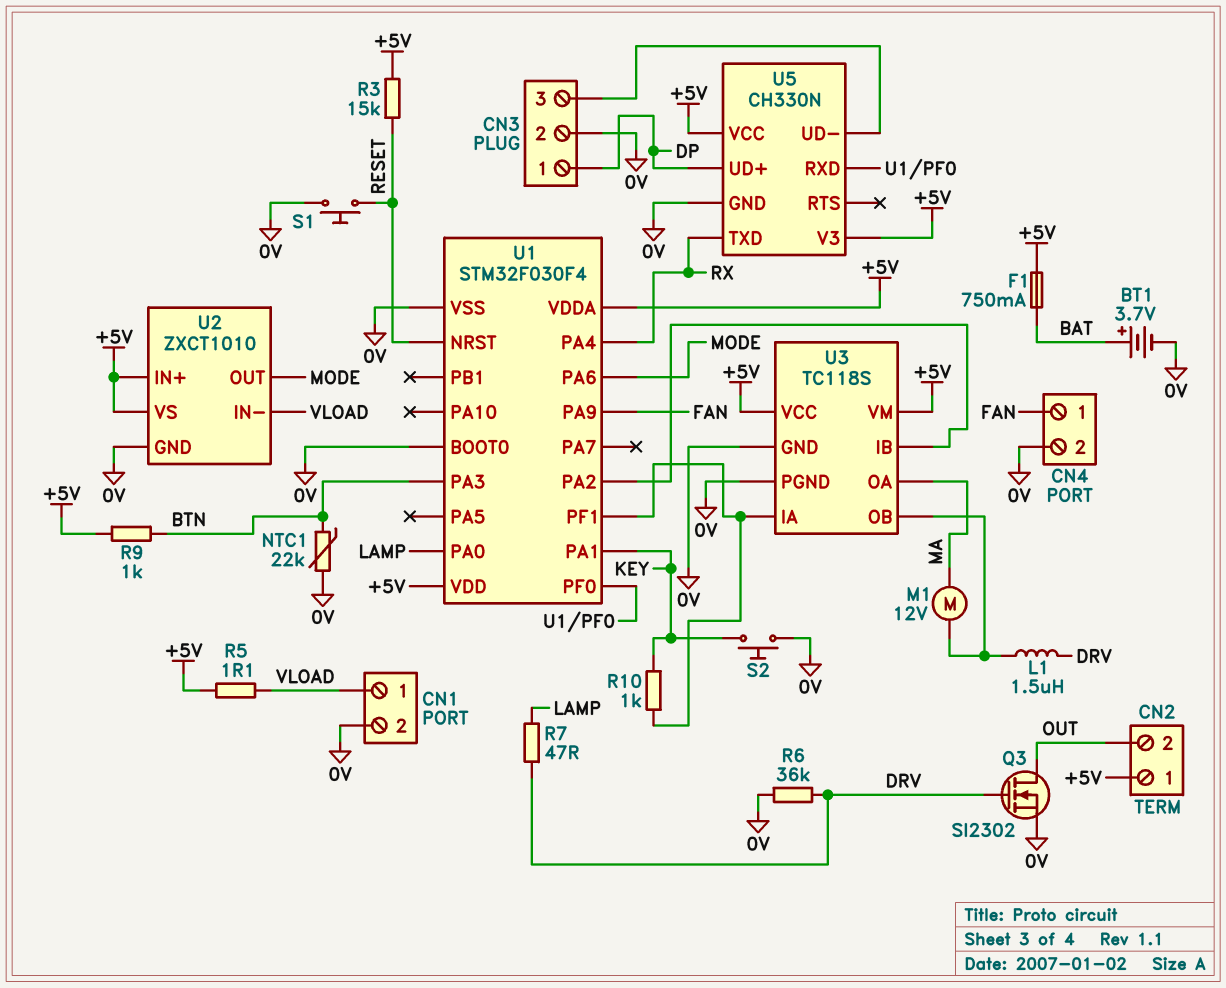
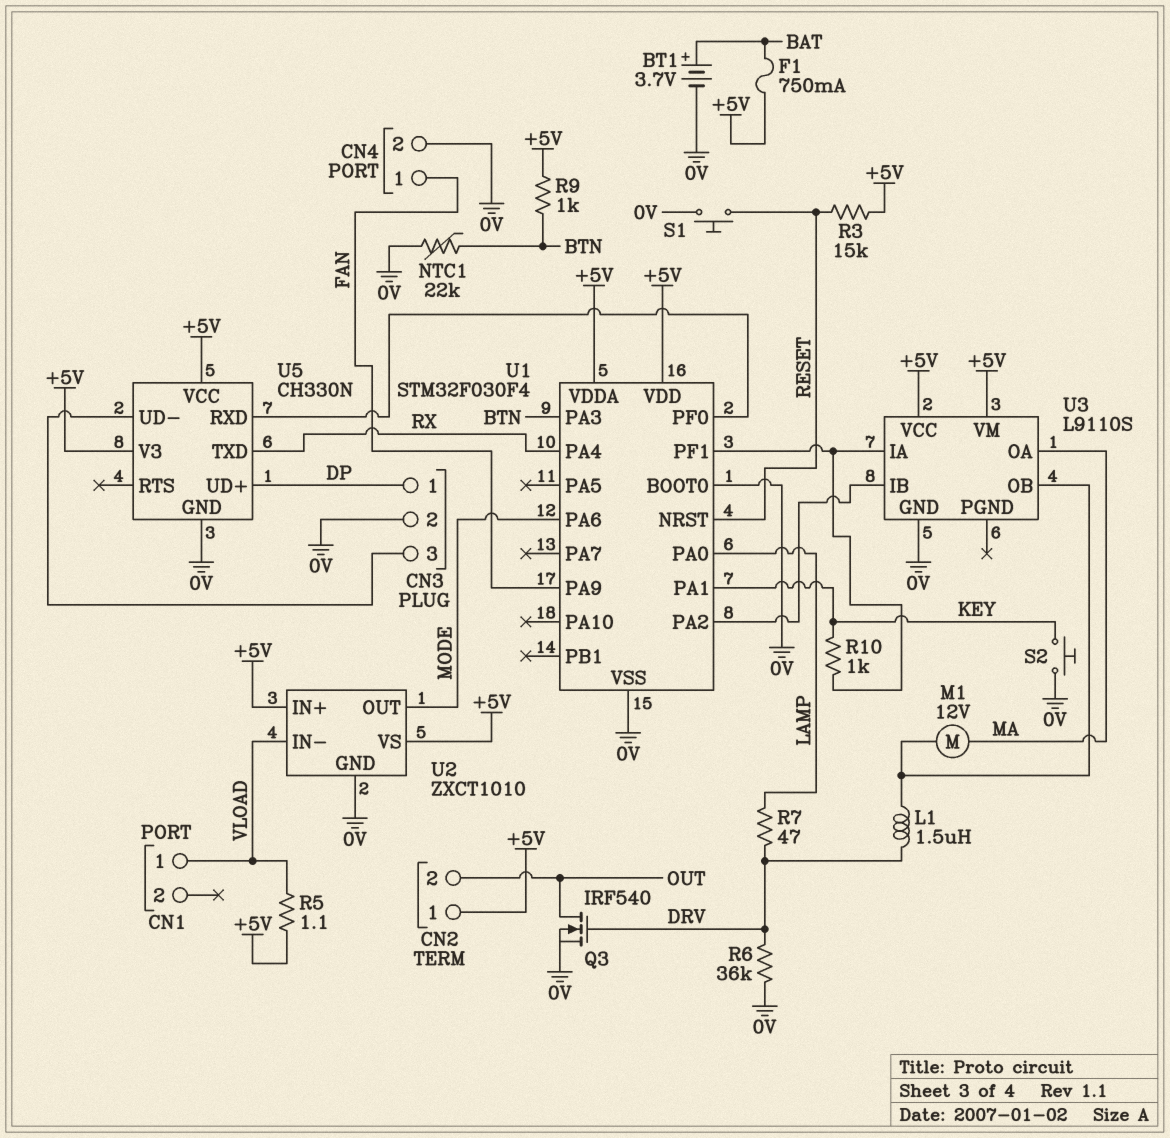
CN1 pin 2: 0V -> none
Q3: NMOS SI2302 (G DRV, D OUT, S 0V) -> NMOS IRF540 (G DRV, D OUT, S 0V)
U3: TC118S -> L9110S
U3 pin PGND: 0V -> none

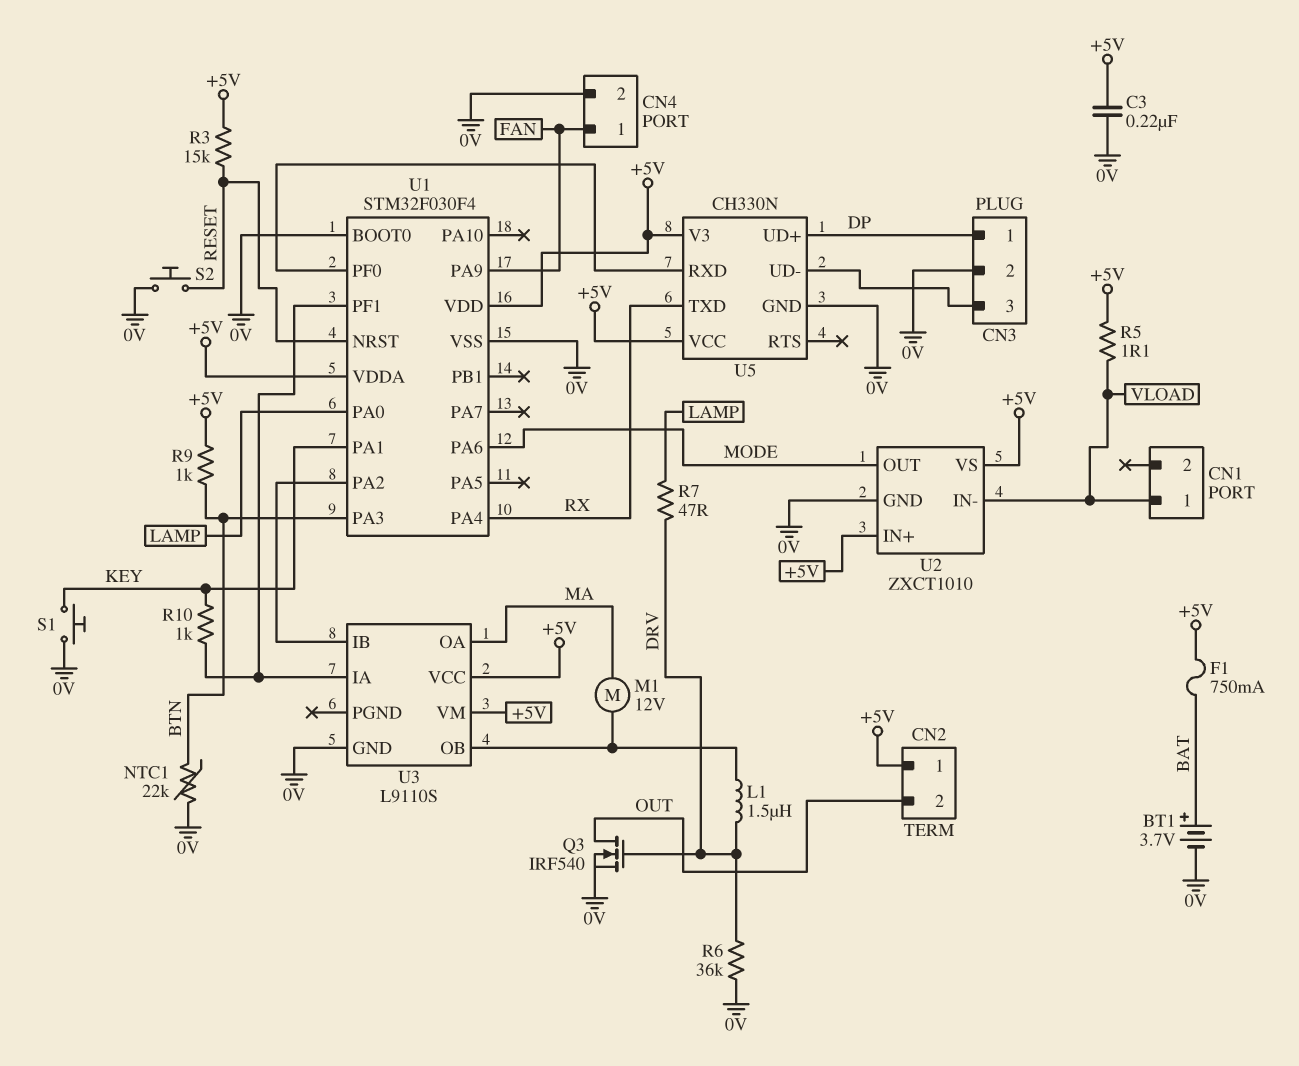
C3: none -> 220nF (+5V, 0V)
S1: button (0V, RESET) -> button (0V, KEY)
S2: button (0V, KEY) -> button (0V, RESET)

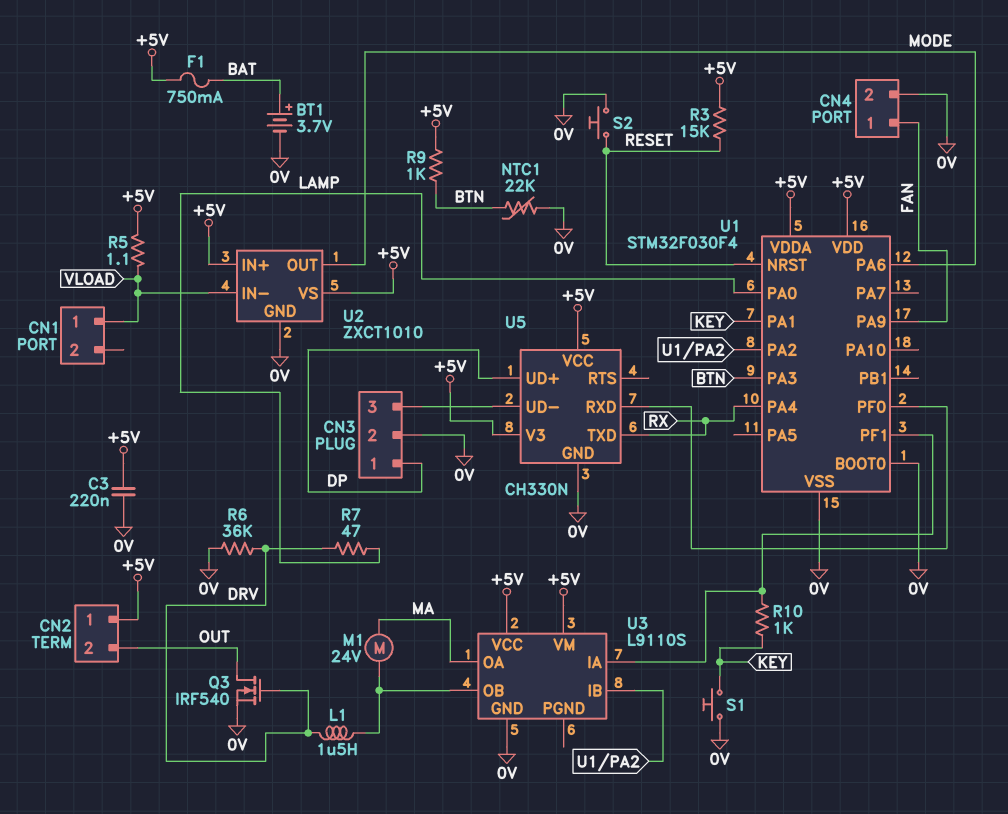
M1: motor 12V (MA, U3/OB) -> motor 24V (MA, U3/OB)

